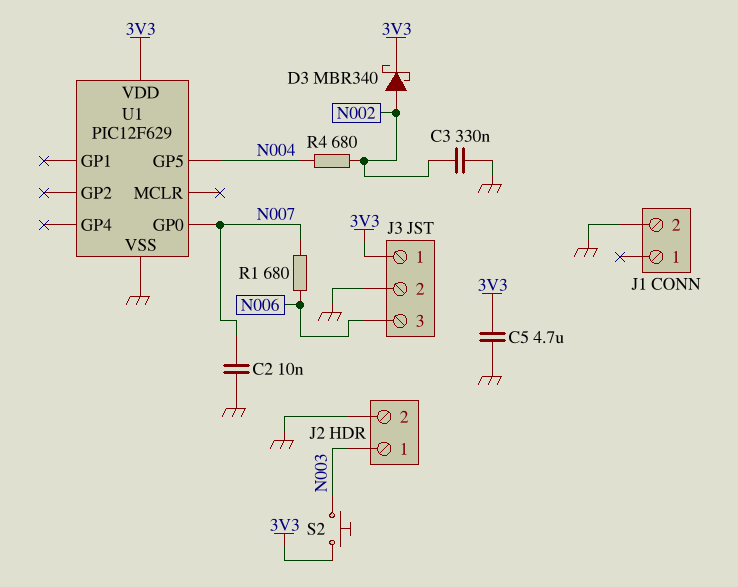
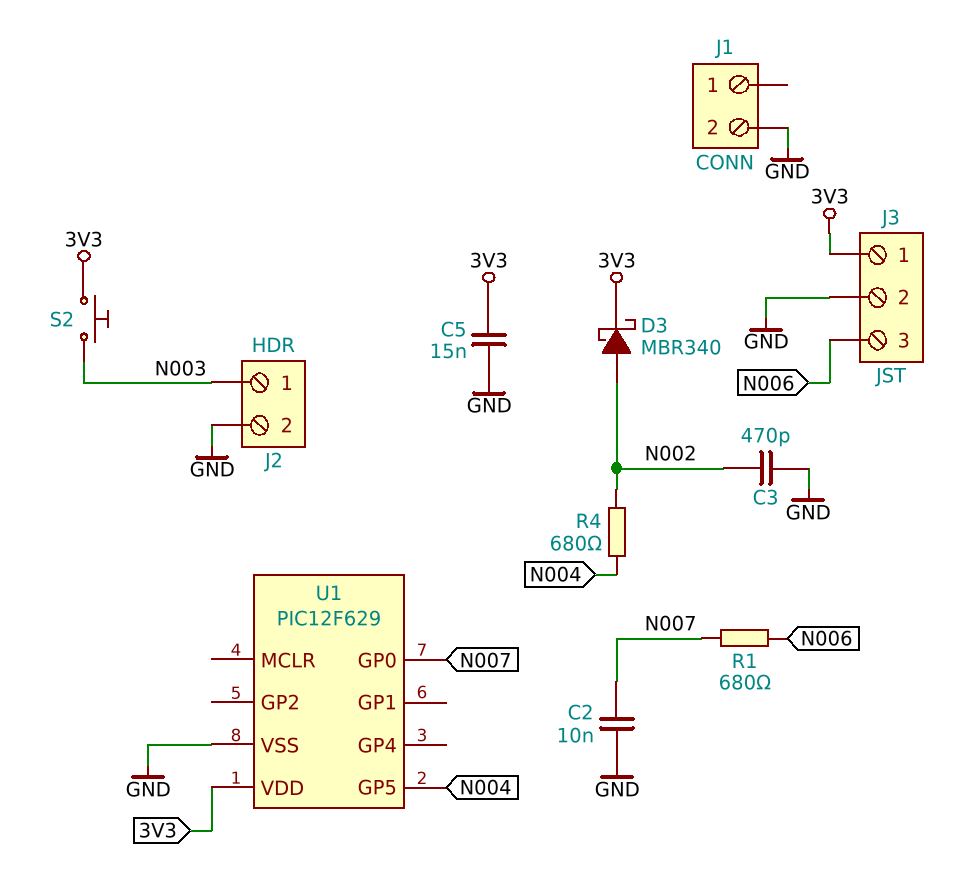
C3: 330nF (GND, N002) -> 470pF (GND, N002)
C5: 4.7uF (3V3, GND) -> 15nF (3V3, GND)

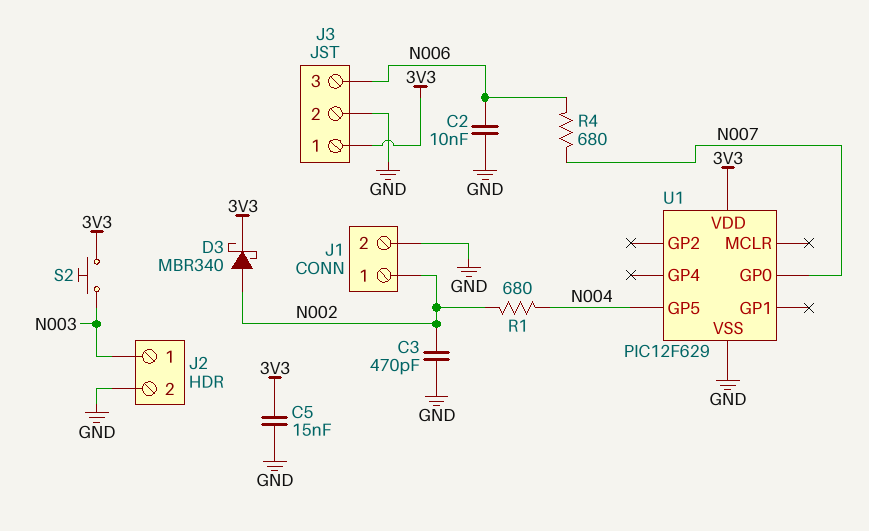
C2: 10nF (GND, N007) -> 10nF (GND, N006)
J1 pin 1: none -> N002
R1: 680 (N006, N007) -> 680 (N002, N004)
R4: 680 (N002, N004) -> 680 (N006, N007)

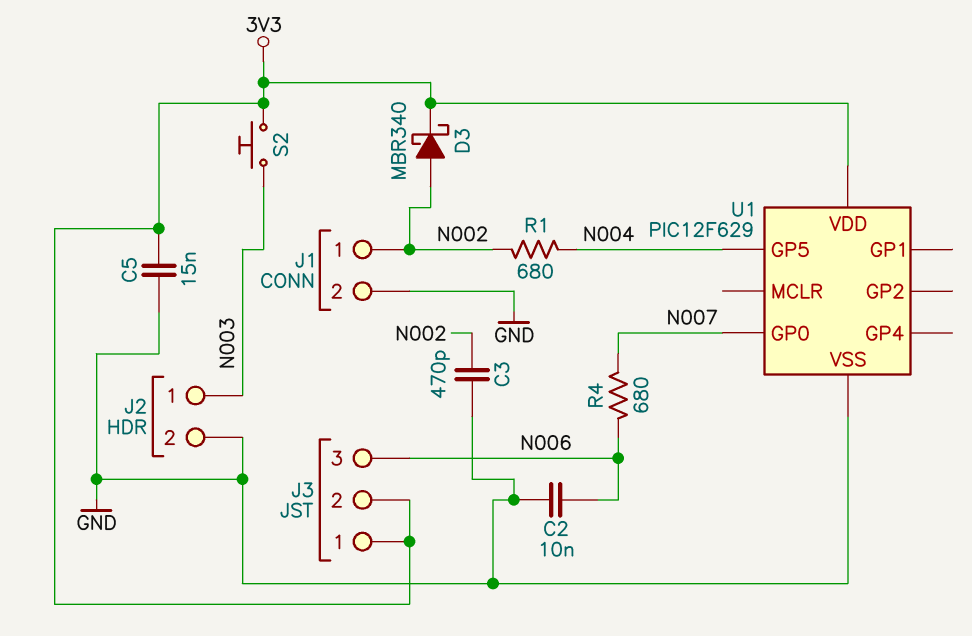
J3 pin 2: GND -> 3V3

